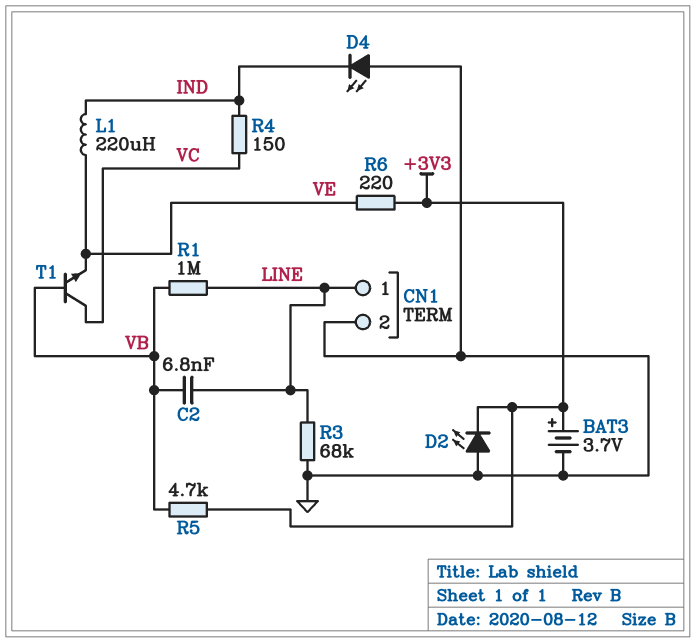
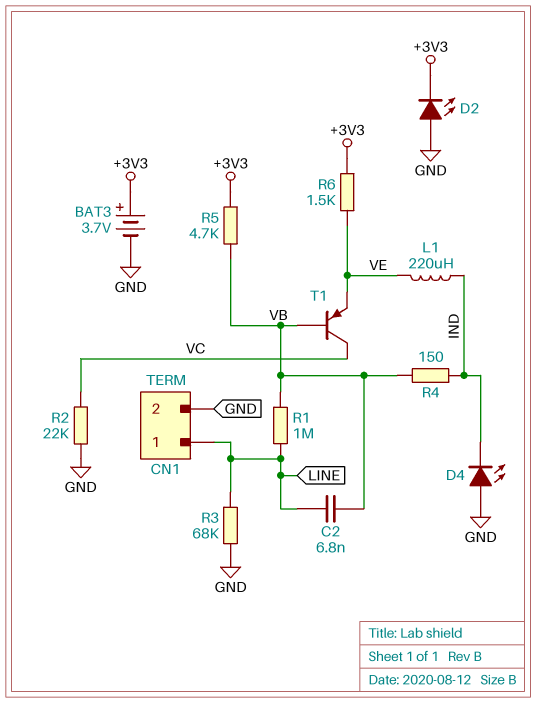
R2: none -> 22k (GND, VC)
R4: 150 (IND, VC) -> 150 (IND, VB)
R6: 220 (+3V3, VE) -> 1.5k (+3V3, VE)
T1: NPN (B VB, C VC, E VE) -> PNP (B VB, C VC, E VE)

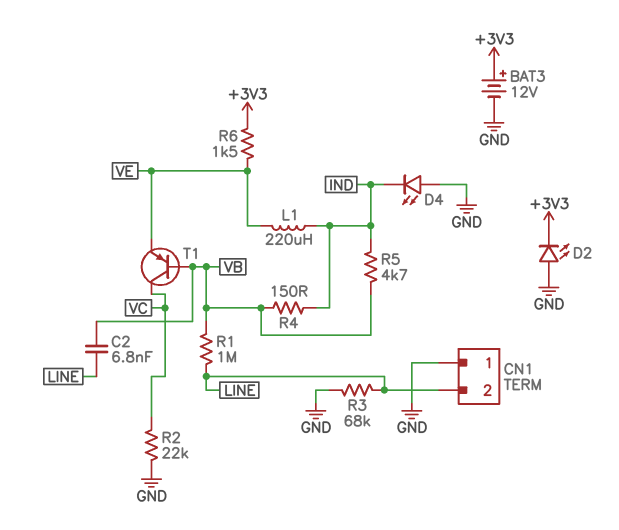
BAT3: 3.7V (plus +3V3, minus GND) -> 12V (plus +3V3, minus GND)
CN1 pin 1: LINE -> GND
CN1 pin 2: GND -> LINE
R5: 4.7k (+3V3, VB) -> 4.7k (IND, VB)

